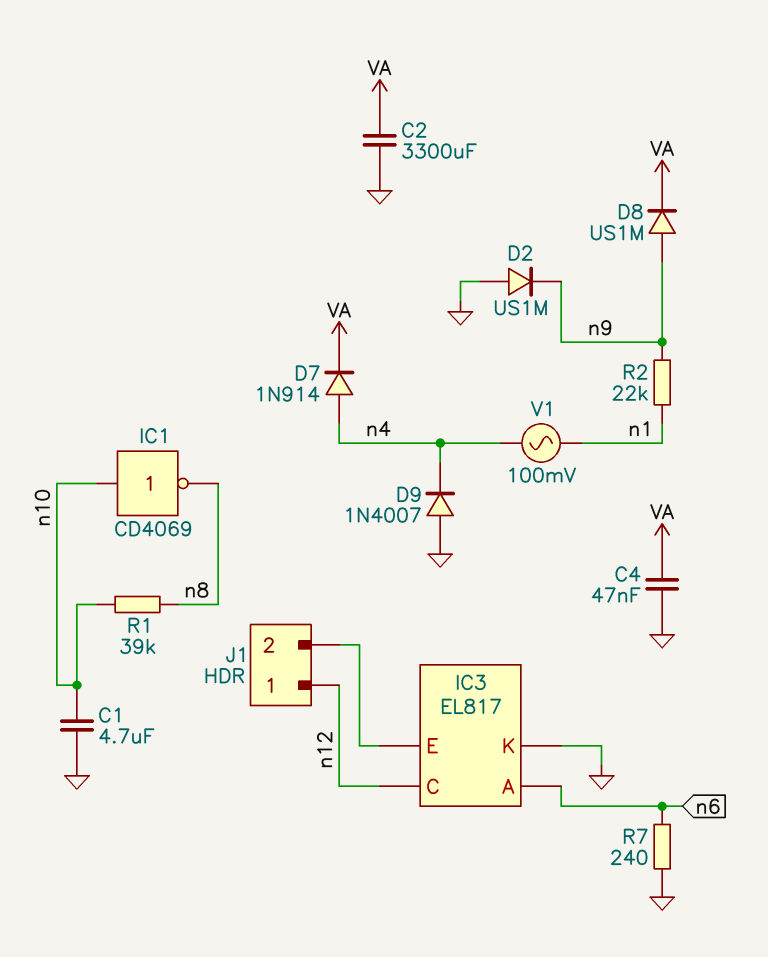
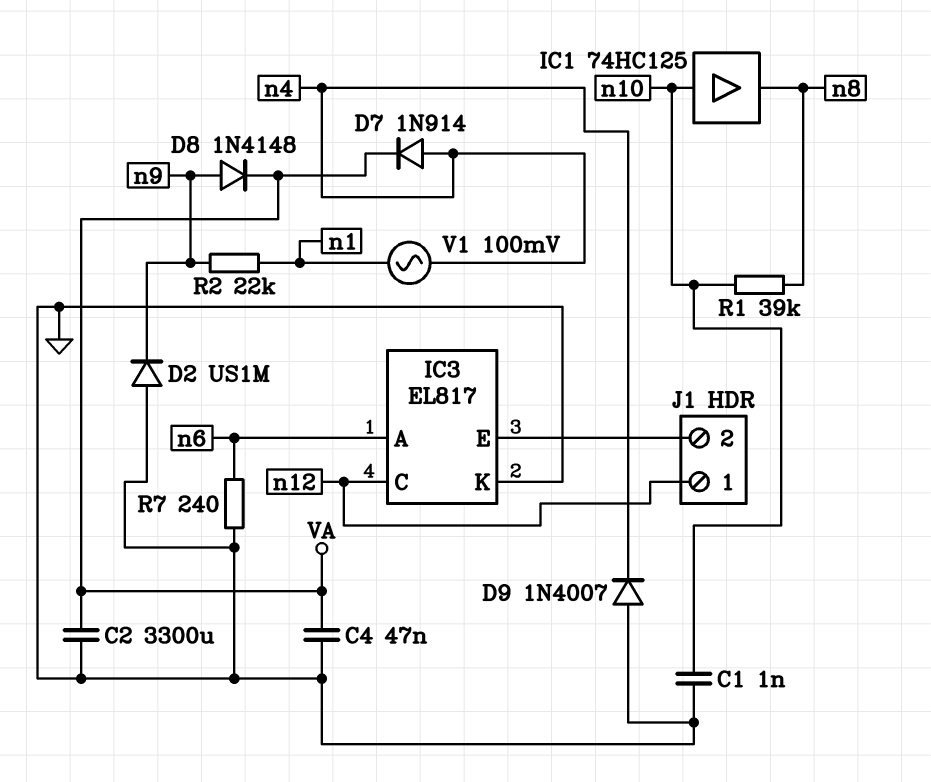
C1: 4.7uF (GND, n10) -> 1nF (GND, n10)
D8: diode US1M (A n9, K VA) -> diode 1N4148 (A n9, K VA)
IC1: NOT CD4069 (in n10, out n8) -> buffer 74HC125 (in n10, out n8)

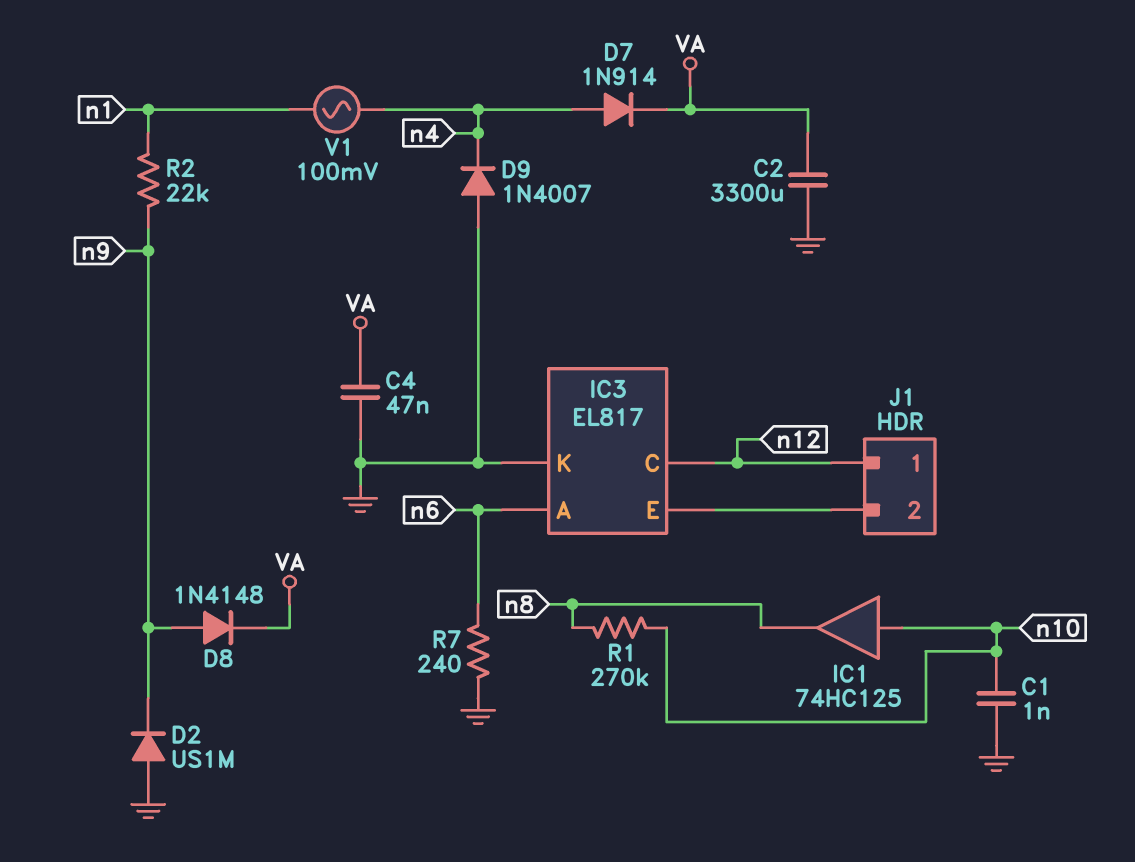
R1: 39k (n8, n10) -> 270k (n8, n10)

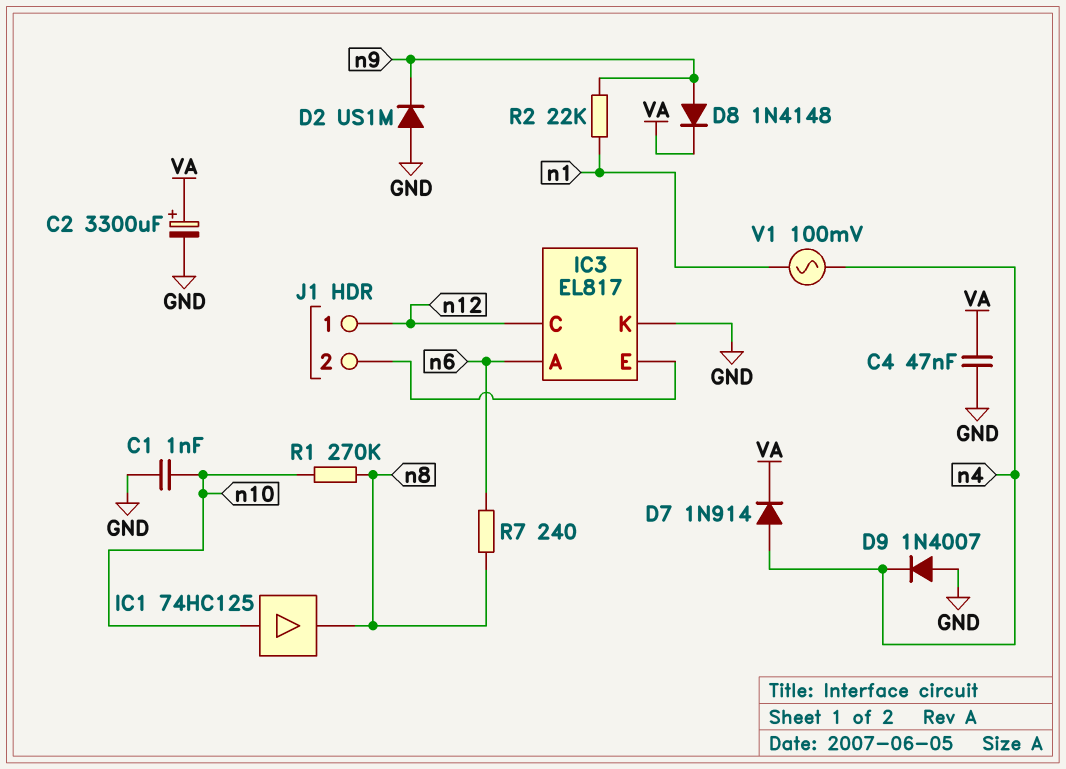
C2: 3300uF (GND, VA) -> 3300uF (plus VA, minus GND)
R7: 240 (GND, n6) -> 240 (n6, n8)

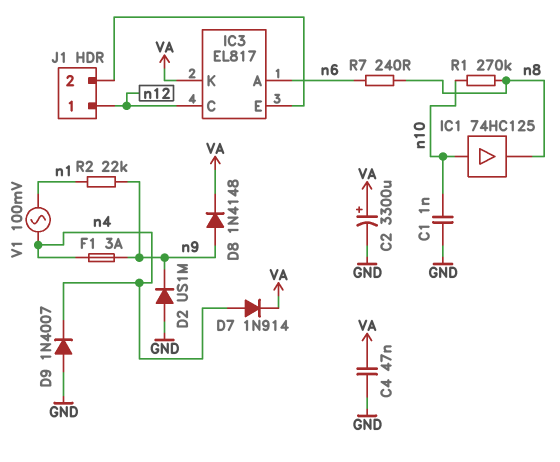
F1: none -> 3A (n4, n9)
IC3 pin K: GND -> VA

